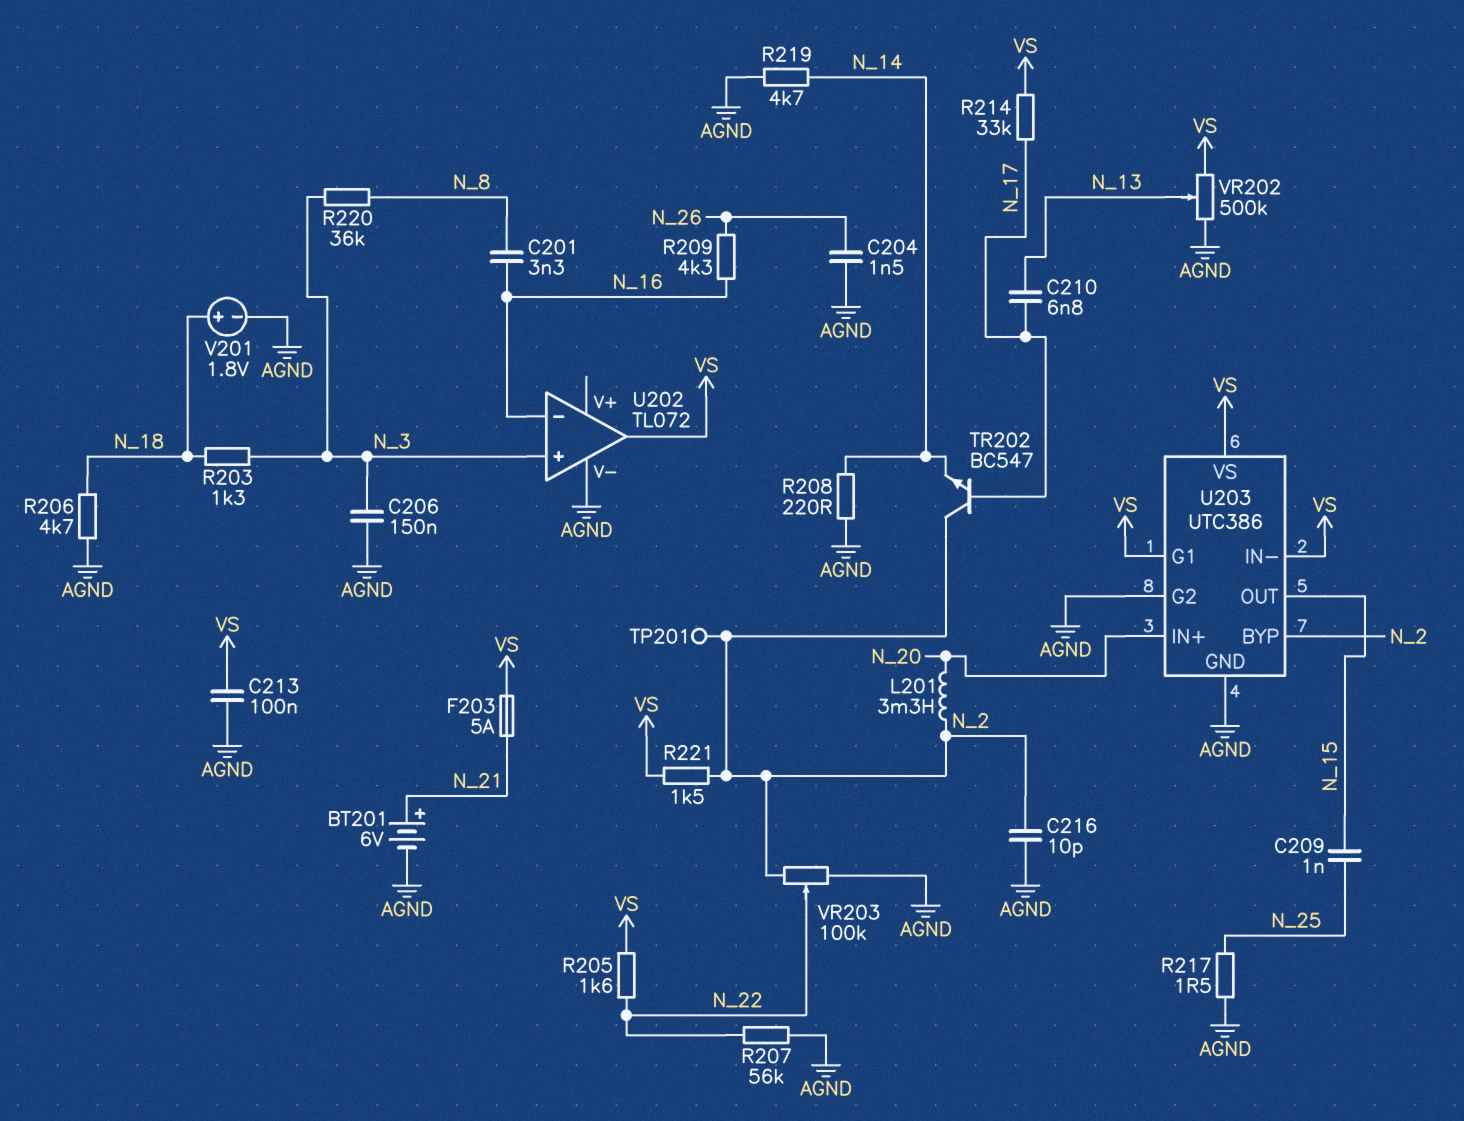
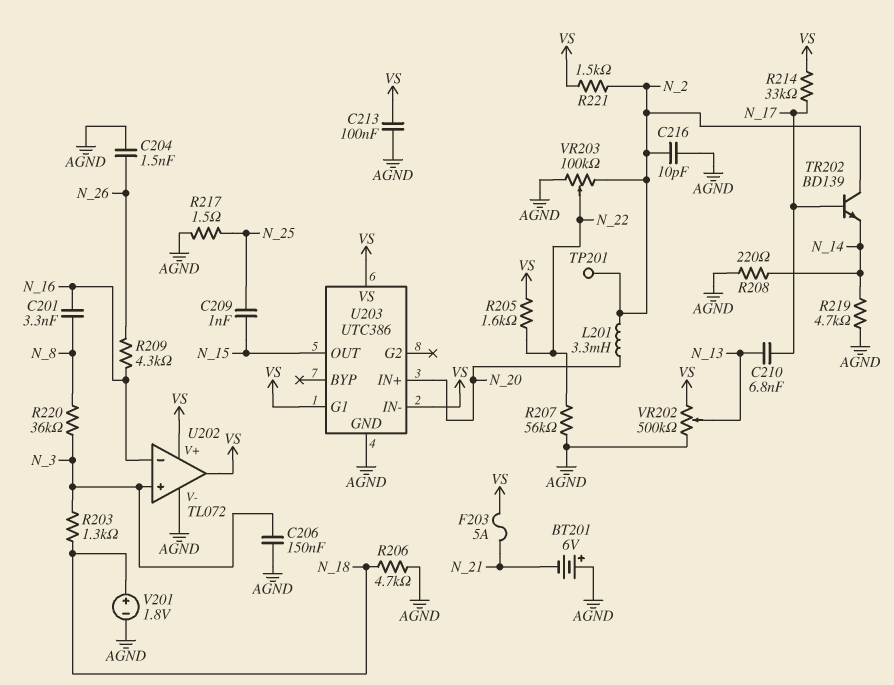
BT201: 6V (plus N_21, minus AGND) -> 6V (plus AGND, minus N_21)
TR202: NPN BC547 (B N_17, C N_2, E N_14) -> NPN BD139 (B N_17, C N_2, E N_14)
U202 pin V+: none -> VS
U203 pin BYP: N_2 -> none
U203 pin G2: AGND -> none

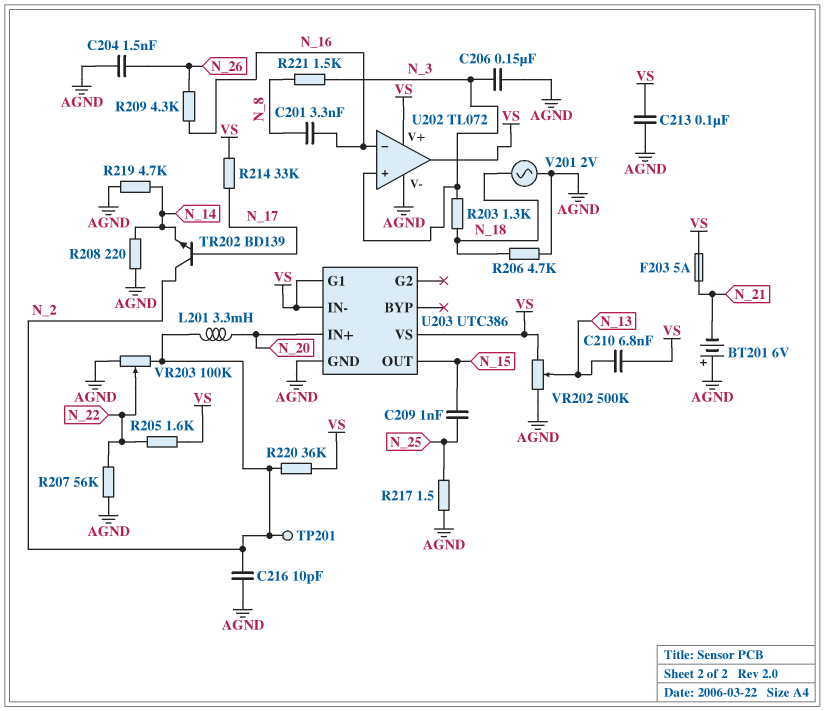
C210: 6.8nF (N_13, N_17) -> 6.8nF (N_13, VS)
R220: 36k (N_3, N_8) -> 36k (N_2, VS)
R221: 1.5k (N_2, VS) -> 1.5k (N_3, N_8)
V201: 1.8V (plus N_18, minus AGND) -> AC 2V (AGND, N_18)

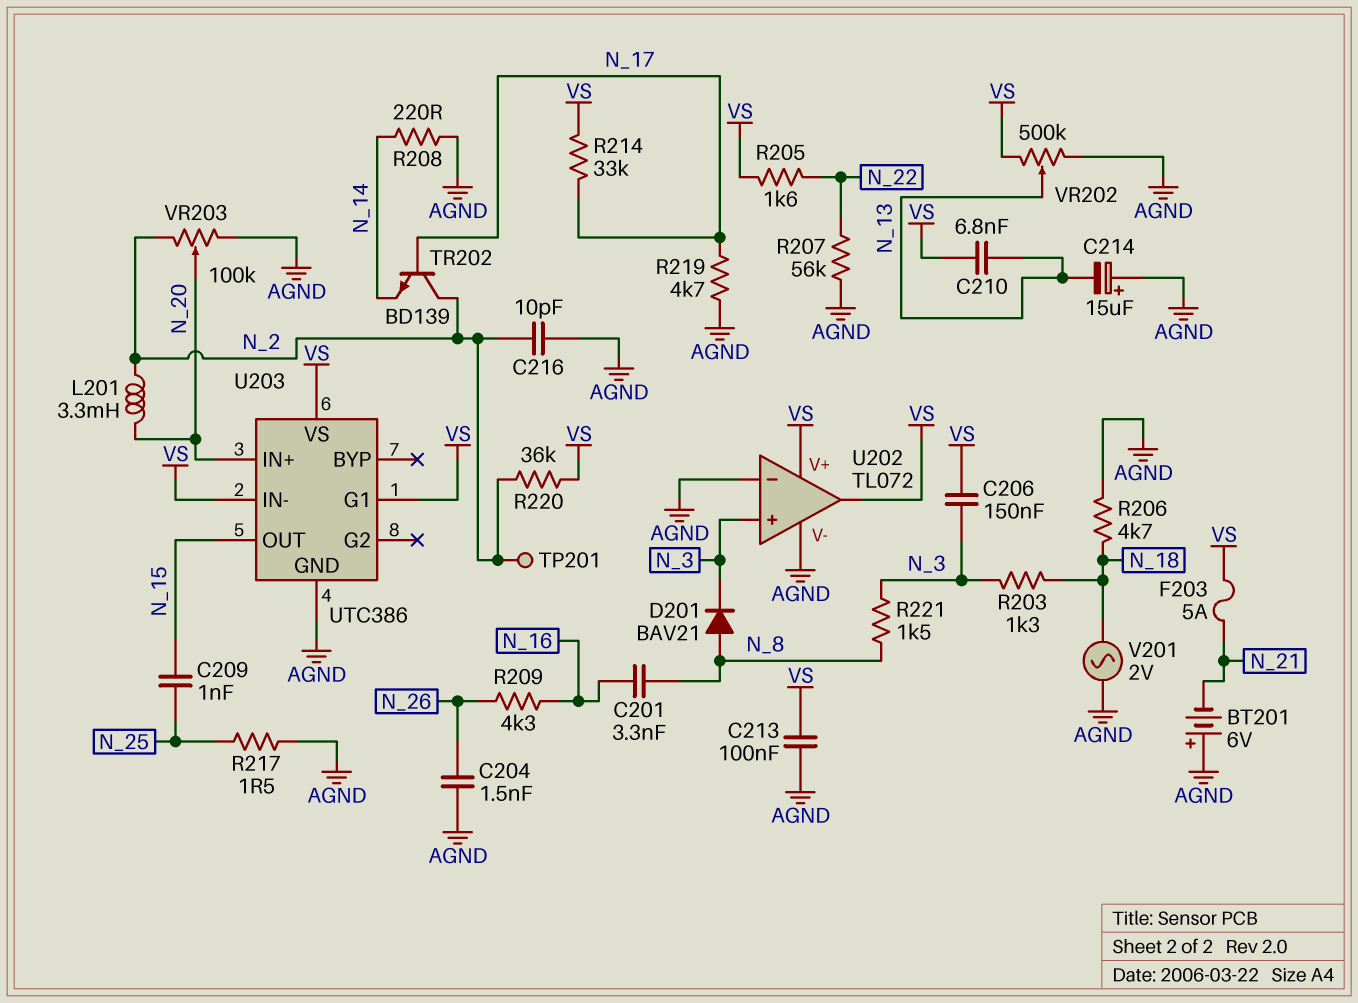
C206: 150nF (AGND, N_3) -> 150nF (N_3, VS)
C214: none -> 15uF (plus AGND, minus N_13)
D201: none -> diode BAV21 (A N_8, K N_3)
R219: 4.7k (AGND, N_14) -> 4.7k (AGND, N_17)
U202 pin in-: N_16 -> AGND
VR203: 100k (AGND, N_2, wiper N_22) -> 100k (AGND, N_2, wiper N_20)

